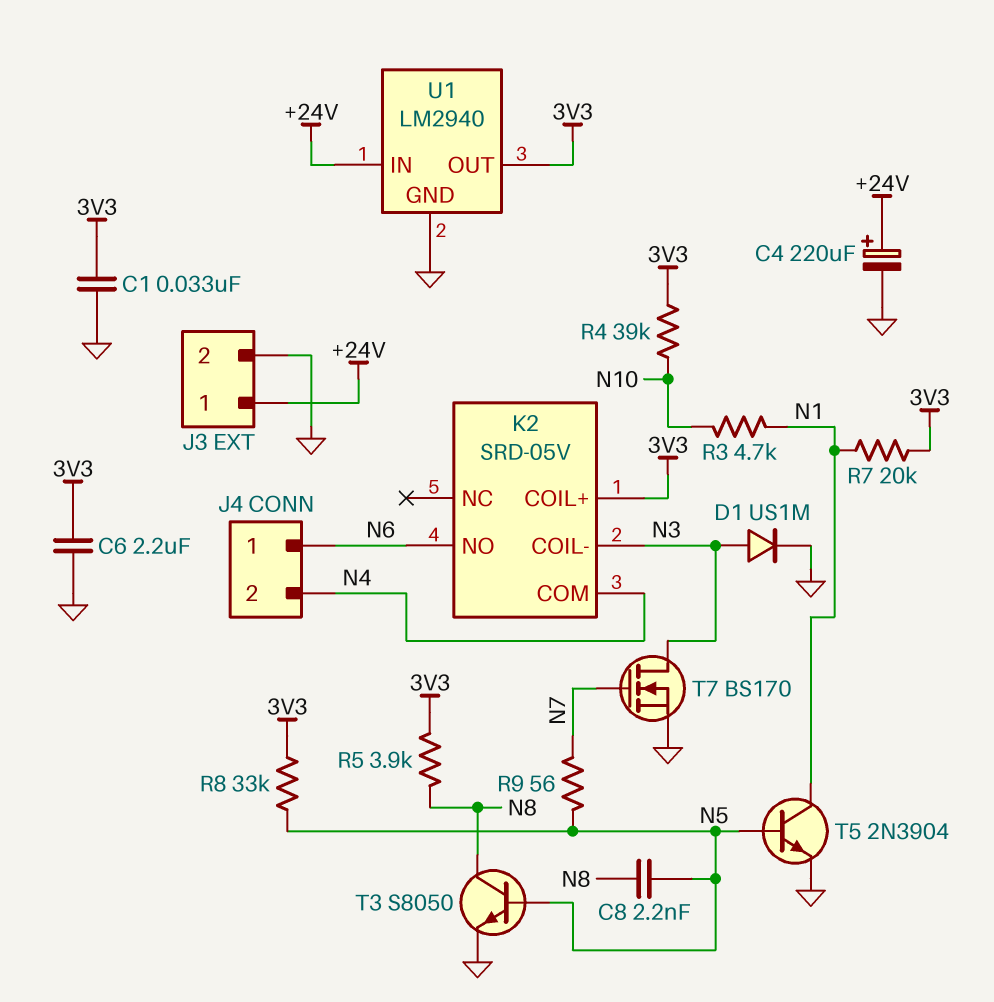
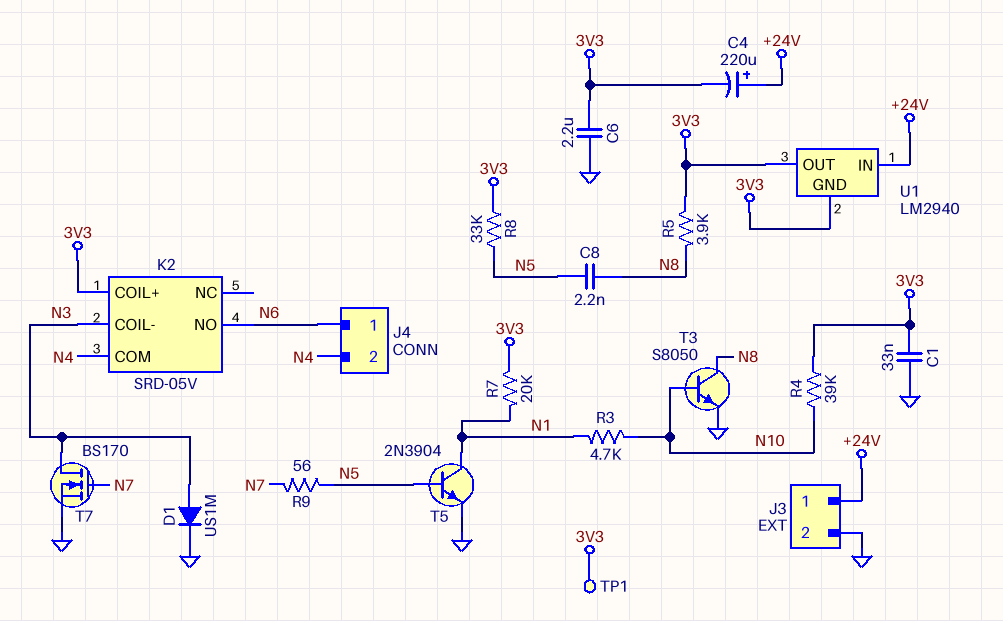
C4: 220uF (plus +24V, minus GND) -> 220uF (plus +24V, minus 3V3)
T3: NPN S8050 (B N5, C N8, E GND) -> NPN S8050 (B N10, C N8, E GND)
TP1: none -> test point (3V3)
U1 pin GND: GND -> 3V3

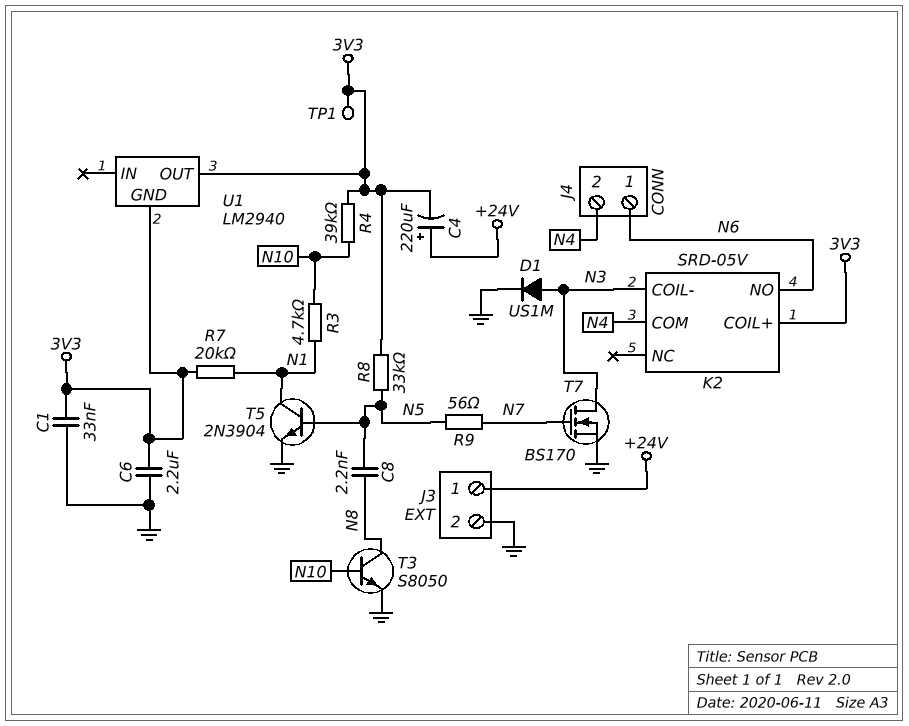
R5: 3.9k (3V3, N8) -> none
U1 pin IN: +24V -> none

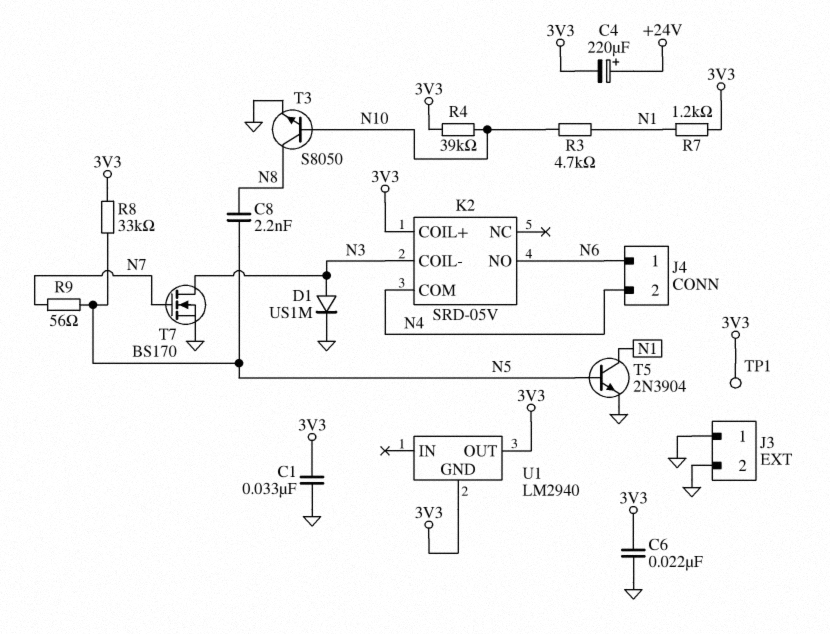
C6: 2.2uF (3V3, GND) -> 22nF (3V3, GND)
J3 pin 1: +24V -> GND
R7: 20k (3V3, N1) -> 1.2k (3V3, N1)

